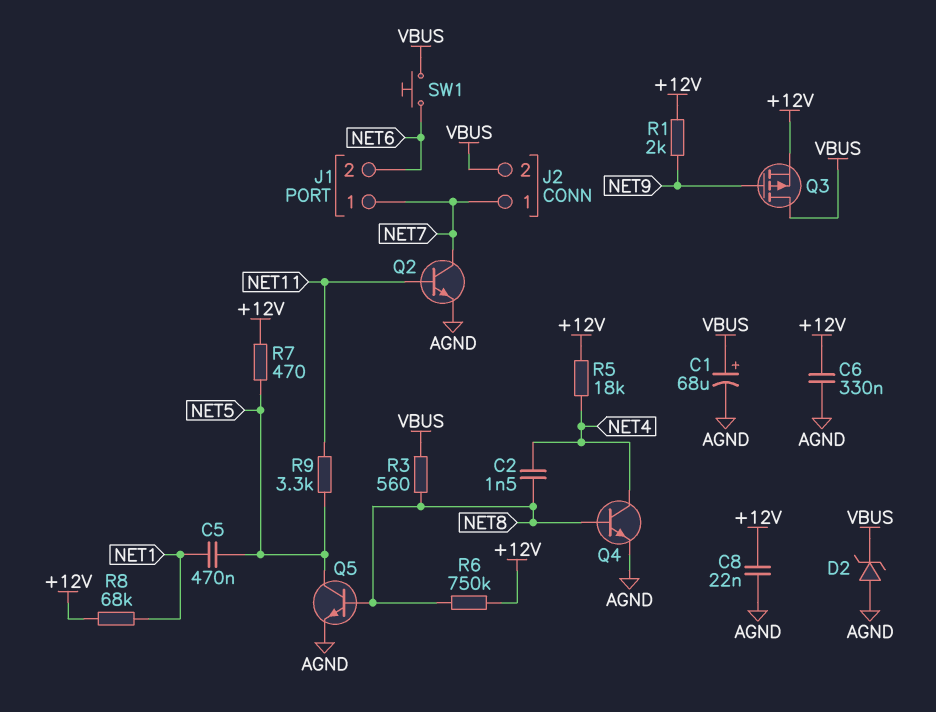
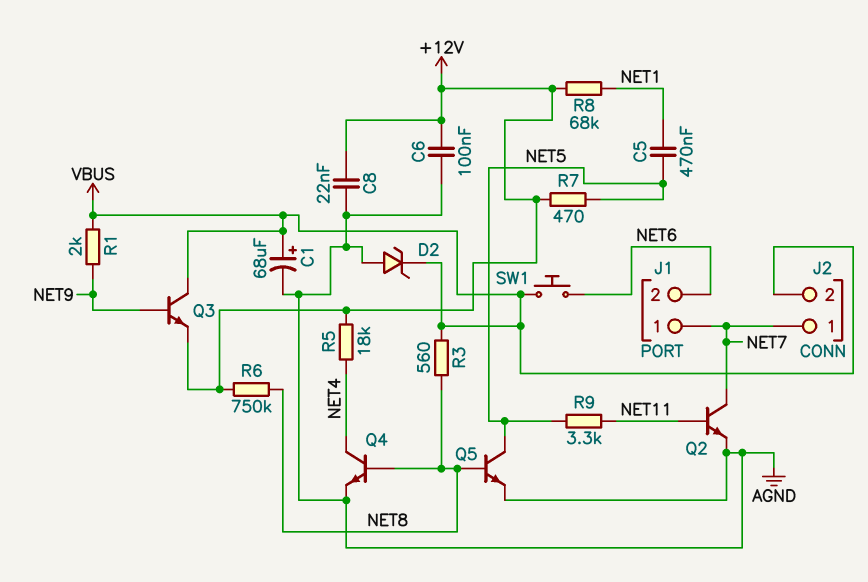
C2: 1.5nF (NET4, NET8) -> none
C6: 330nF (+12V, AGND) -> 100nF (+12V, AGND)
Q3: PMOS (G NET9, D VBUS, S +12V) -> NPN (B NET9, C VBUS, E +12V)
R1: 2k (+12V, NET9) -> 2k (NET9, VBUS)

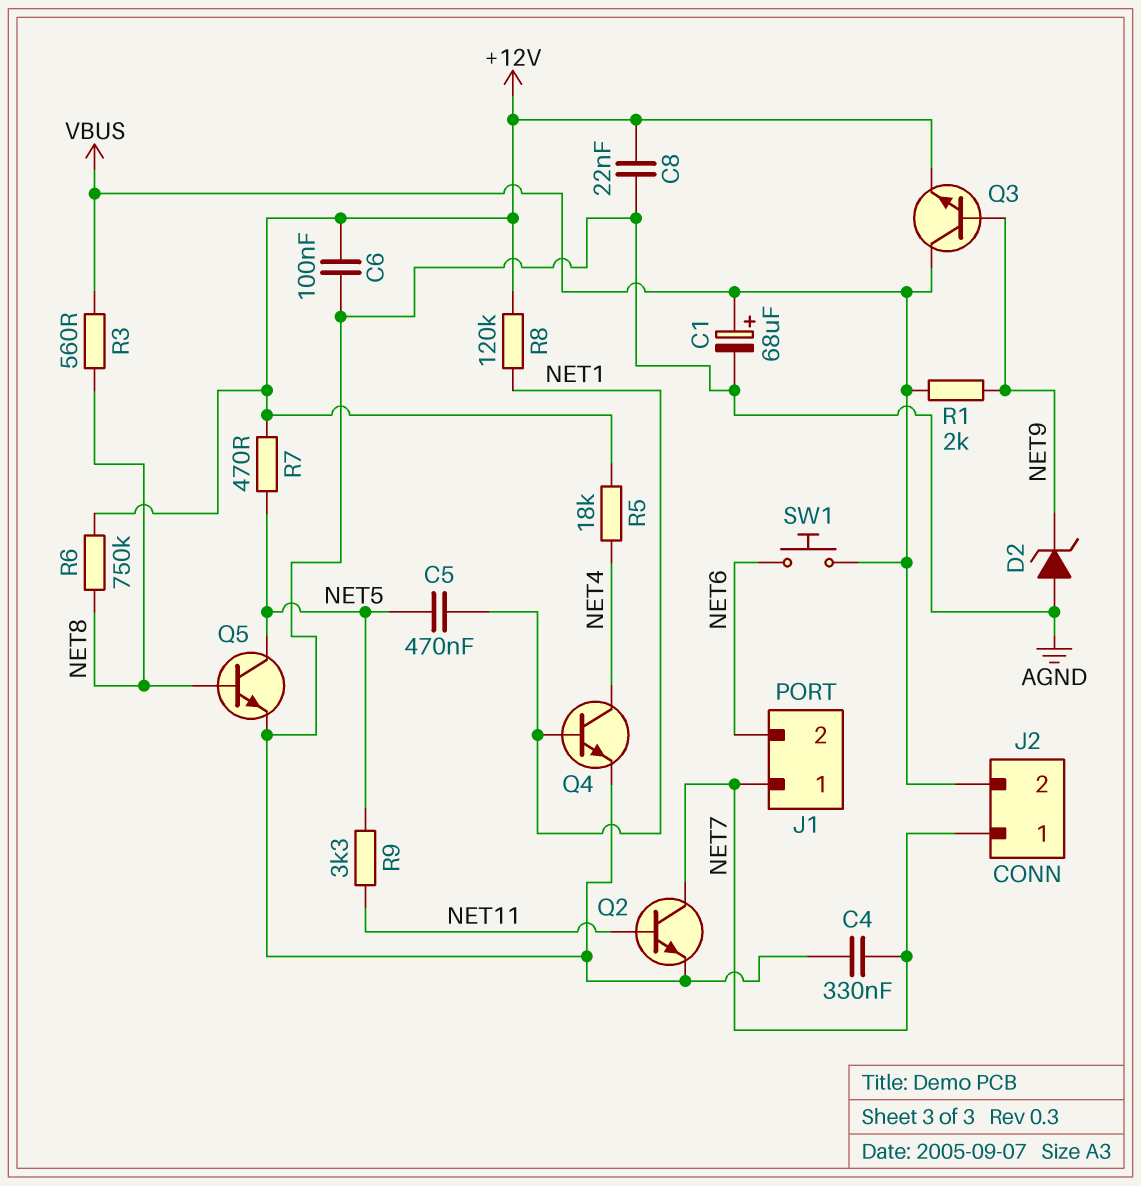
C4: none -> 330nF (AGND, NET7)
D2: zener (A AGND, K VBUS) -> zener (A AGND, K NET9)
Q4: NPN (B NET8, C NET4, E AGND) -> NPN (B NET1, C NET4, E AGND)
R8: 68k (+12V, NET1) -> 120k (+12V, NET1)

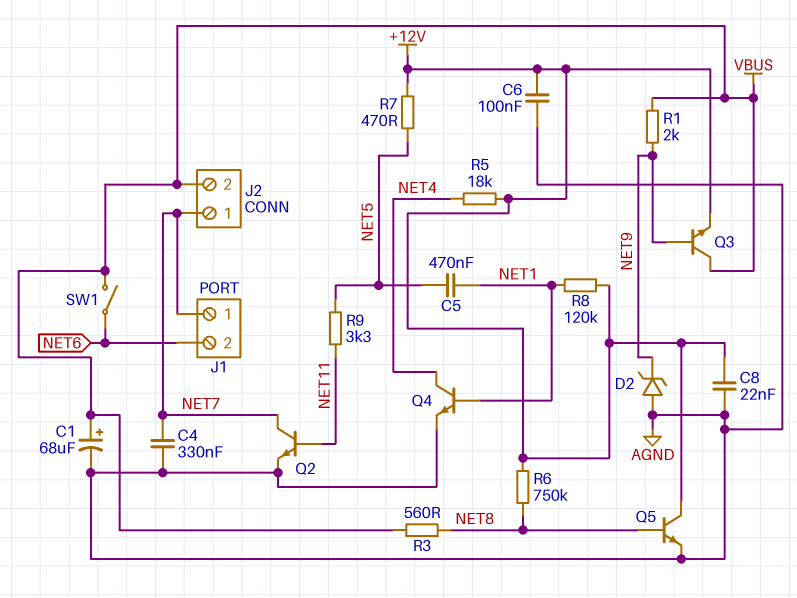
Q5: NPN (B NET8, C NET5, E AGND) -> NPN (B NET8, C +12V, E AGND)
SW1: button (NET6, VBUS) -> switch (NET6, VBUS)

